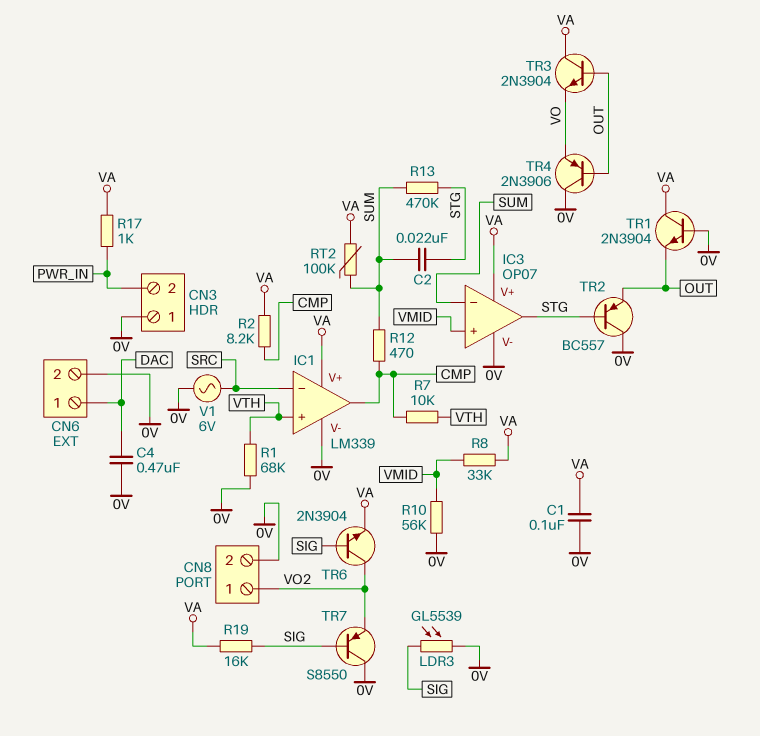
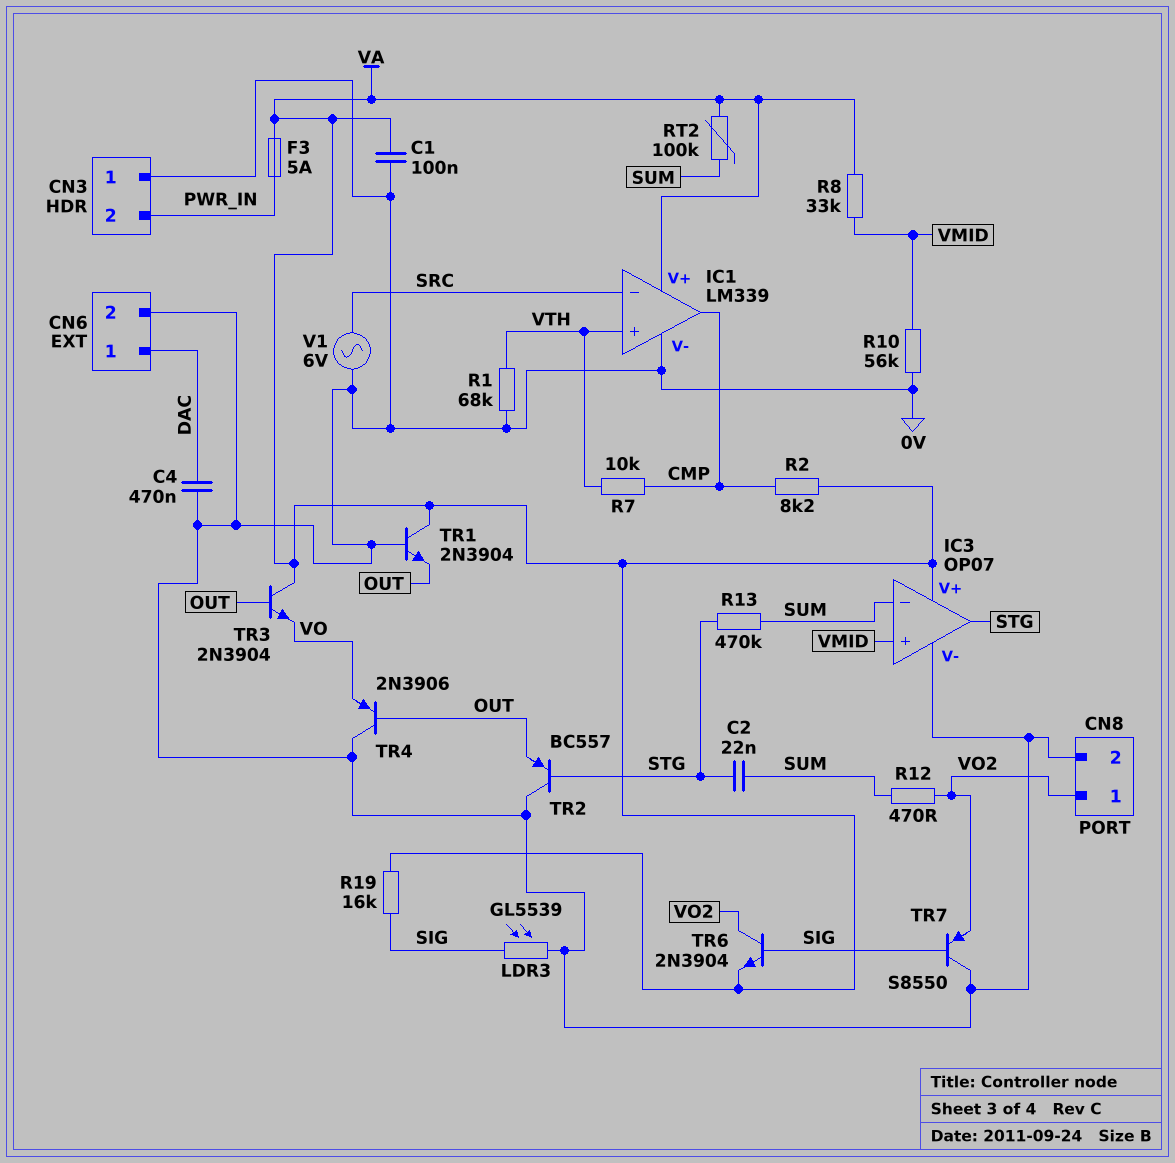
F3: none -> 5A (PWR_IN, VA)
R12: 470 (CMP, SUM) -> 470 (SUM, VO2)
R17: 1k (PWR_IN, VA) -> none

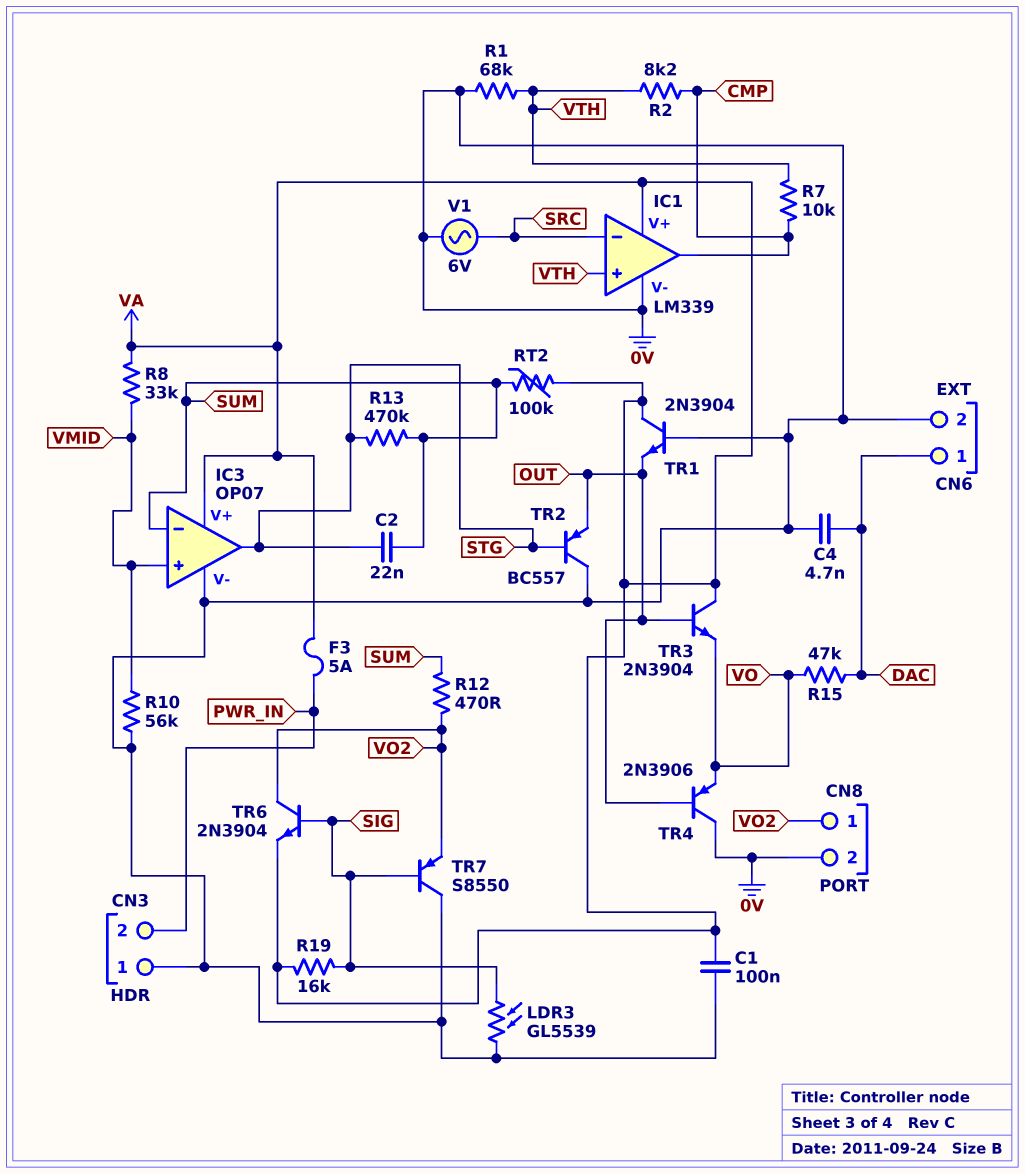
C4: 470nF (0V, DAC) -> 4.7nF (0V, DAC)
R2: 8.2k (CMP, VA) -> 8.2k (CMP, VTH)
R15: none -> 47k (DAC, VO)

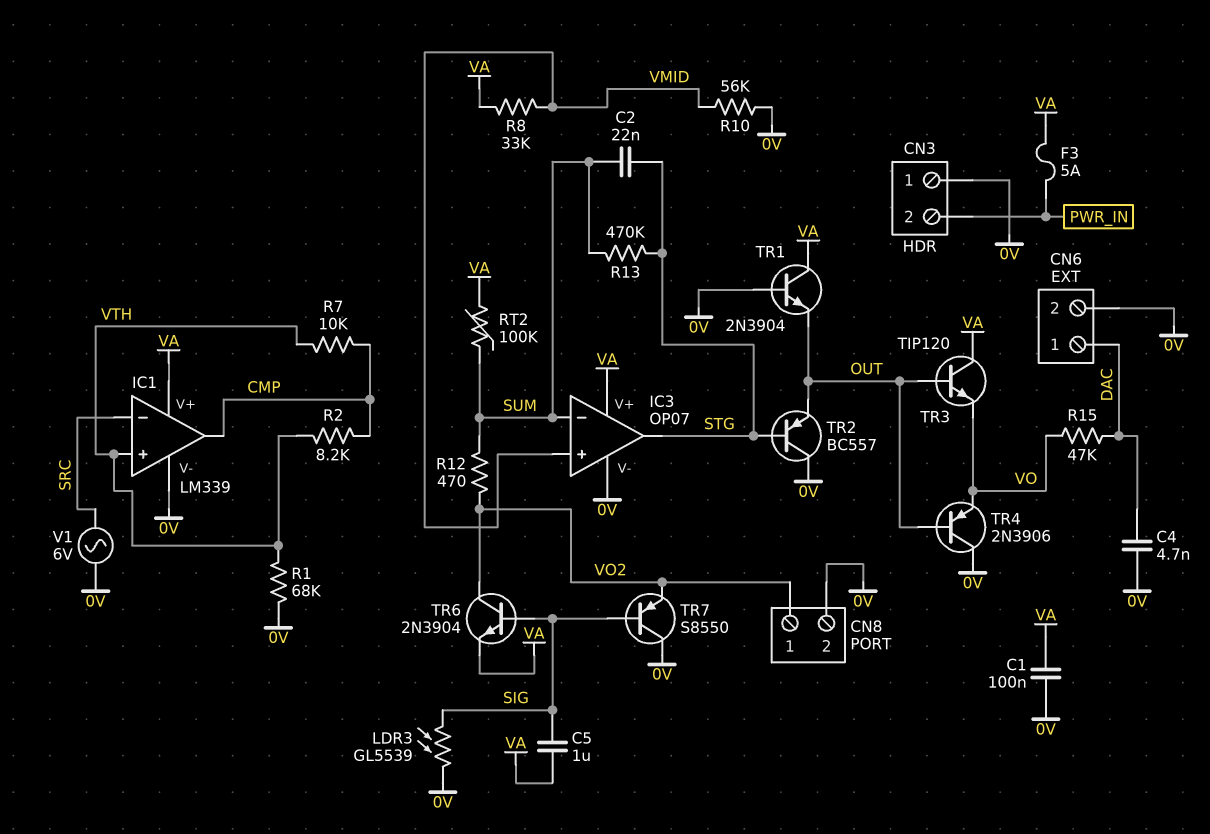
C5: none -> 1uF (SIG, VA)
R19: 16k (SIG, VA) -> none
TR3: NPN 2N3904 (B OUT, C VA, E VO) -> NPN TIP120 (B OUT, C VA, E VO)

